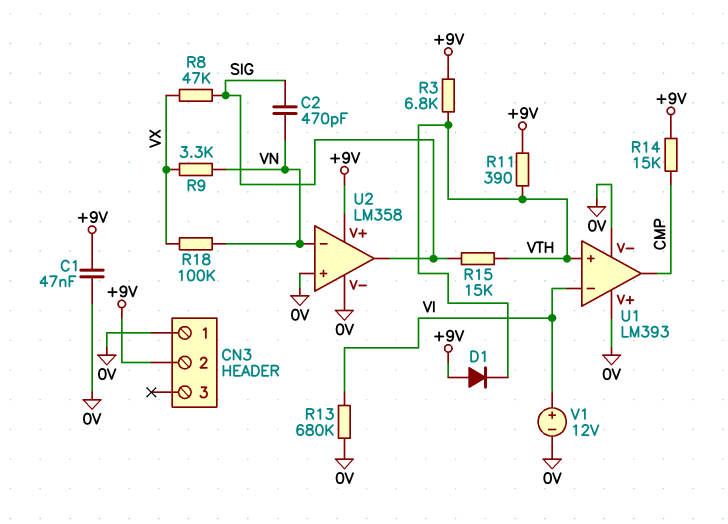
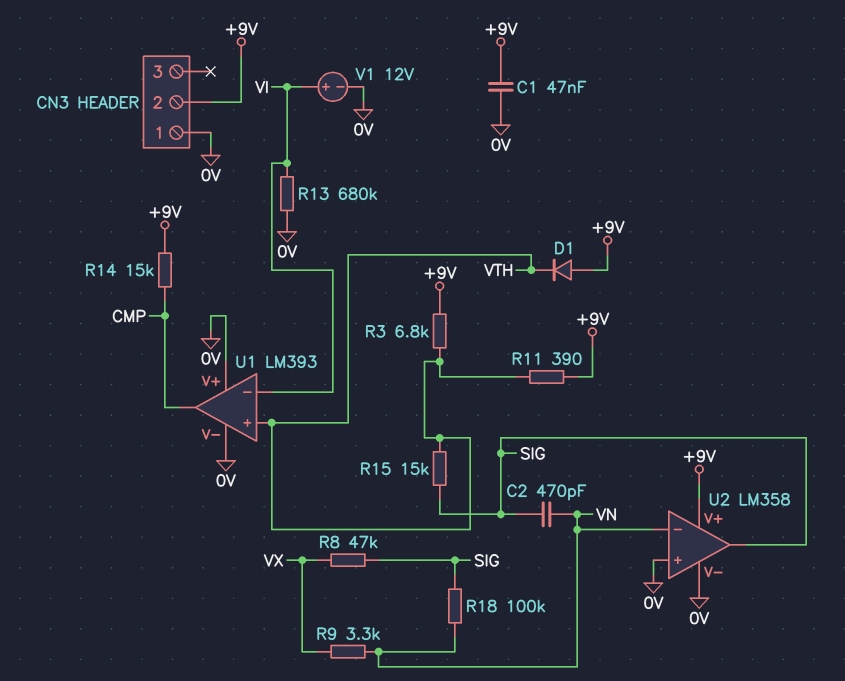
R18: 100k (VN, VX) -> 100k (SIG, VN)

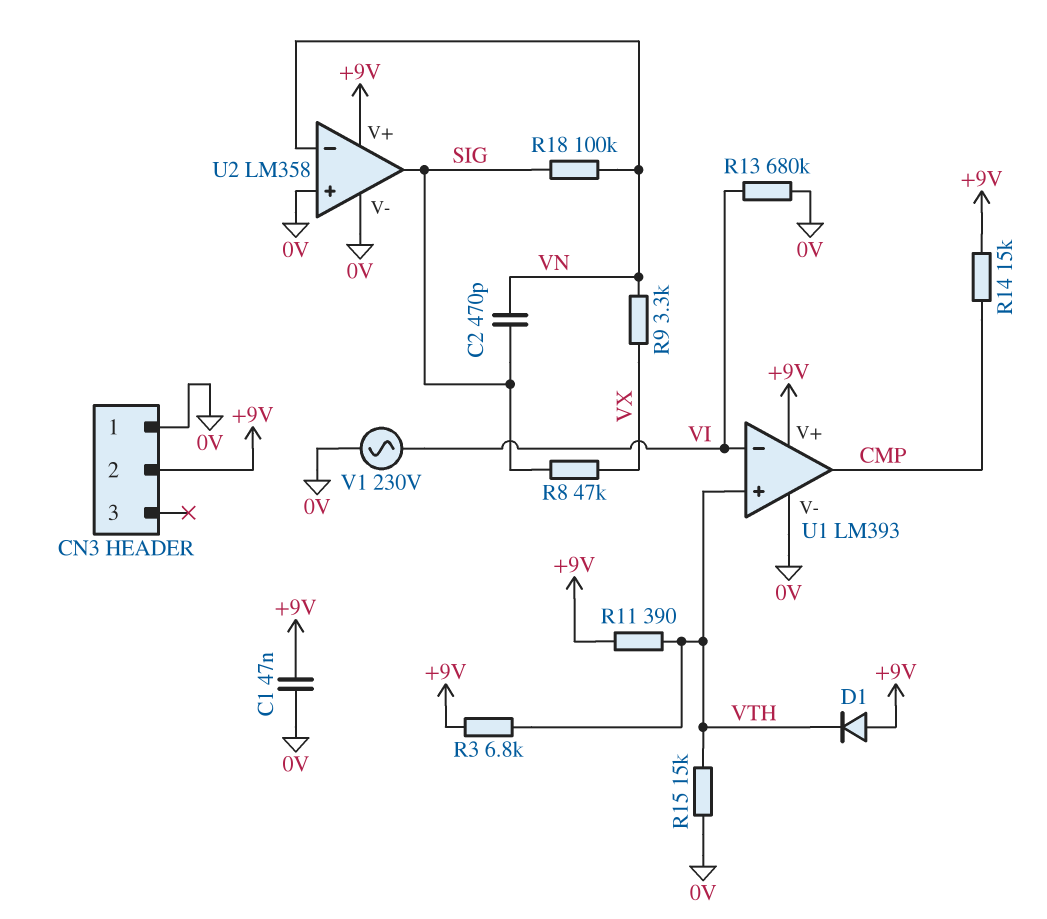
R15: 15k (SIG, VTH) -> 15k (0V, VTH)
U1 pin V+: 0V -> +9V
V1: 12V (plus VI, minus 0V) -> AC 230V (0V, VI)

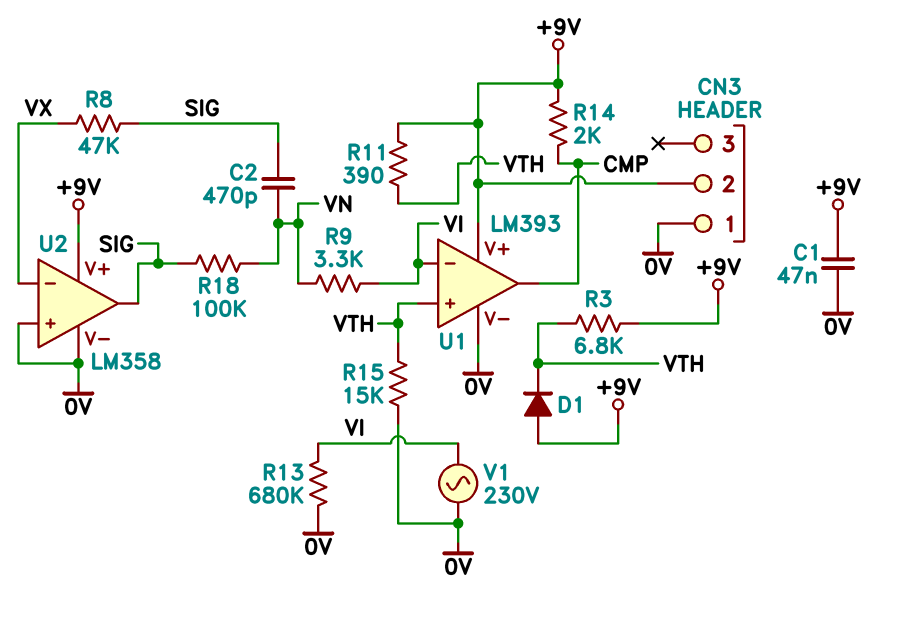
R9: 3.3k (VN, VX) -> 3.3k (VI, VN)
R14: 15k (+9V, CMP) -> 2k (+9V, CMP)
U2 pin in-: VN -> VX

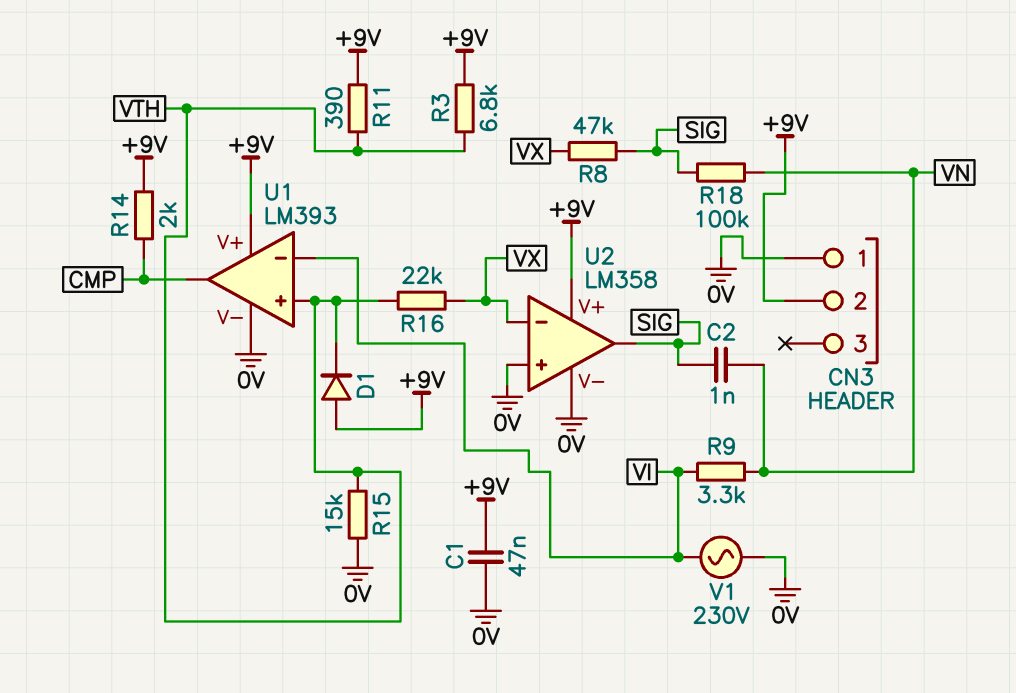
C2: 470pF (SIG, VN) -> 1nF (SIG, VN)
R13: 680k (0V, VI) -> none
R16: none -> 22k (VTH, VX)

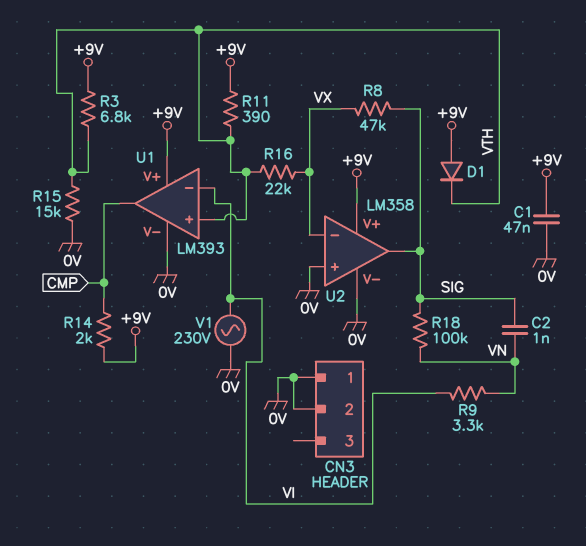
CN3 pin 2: +9V -> 0V

